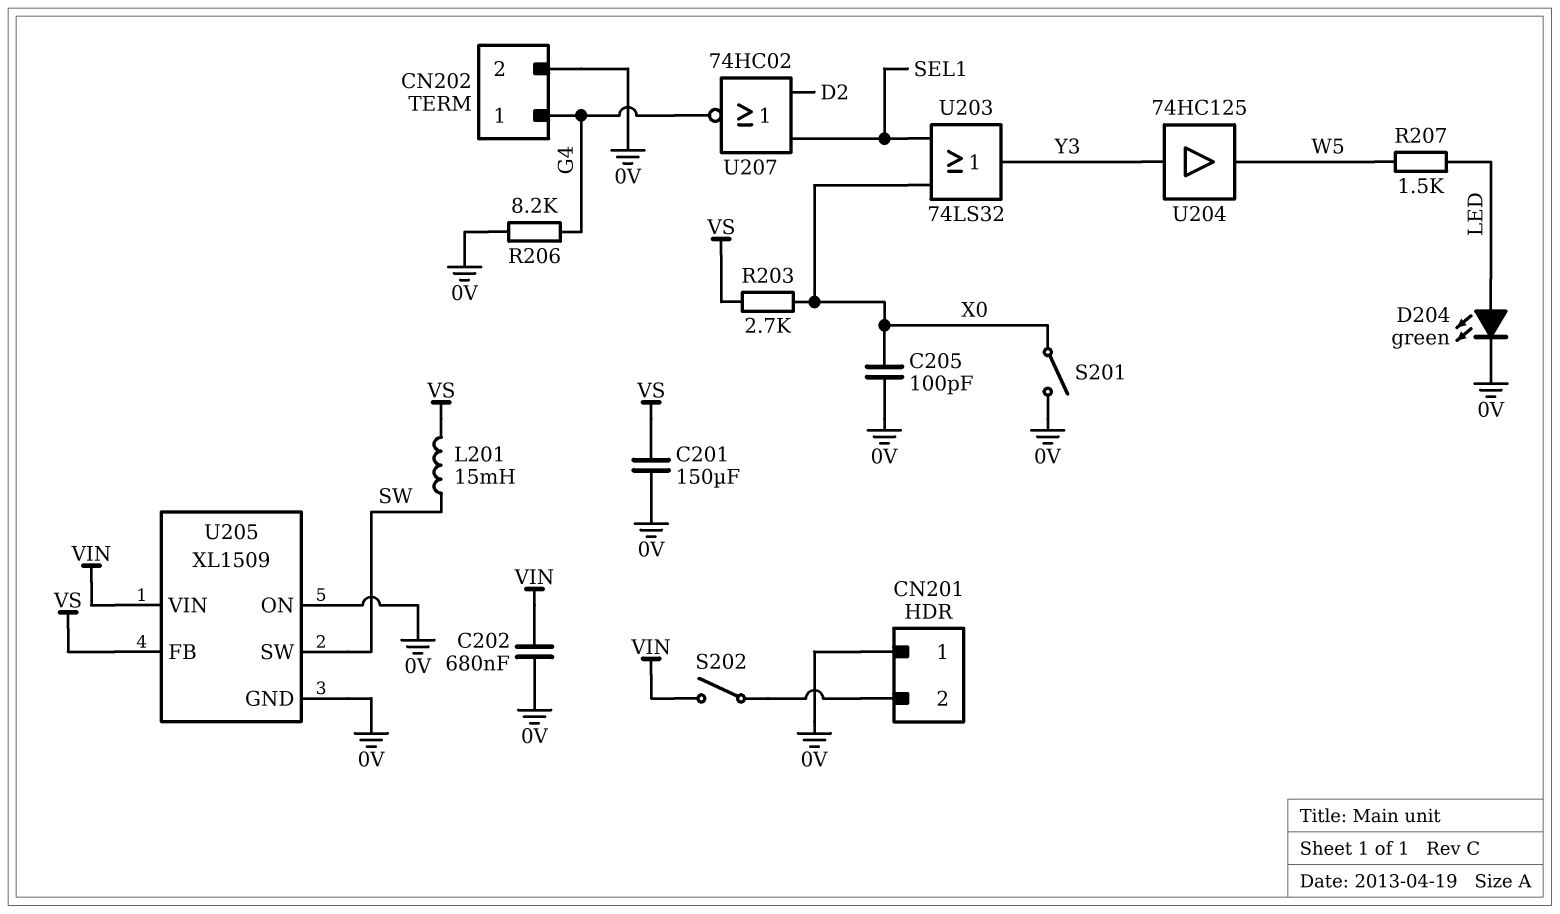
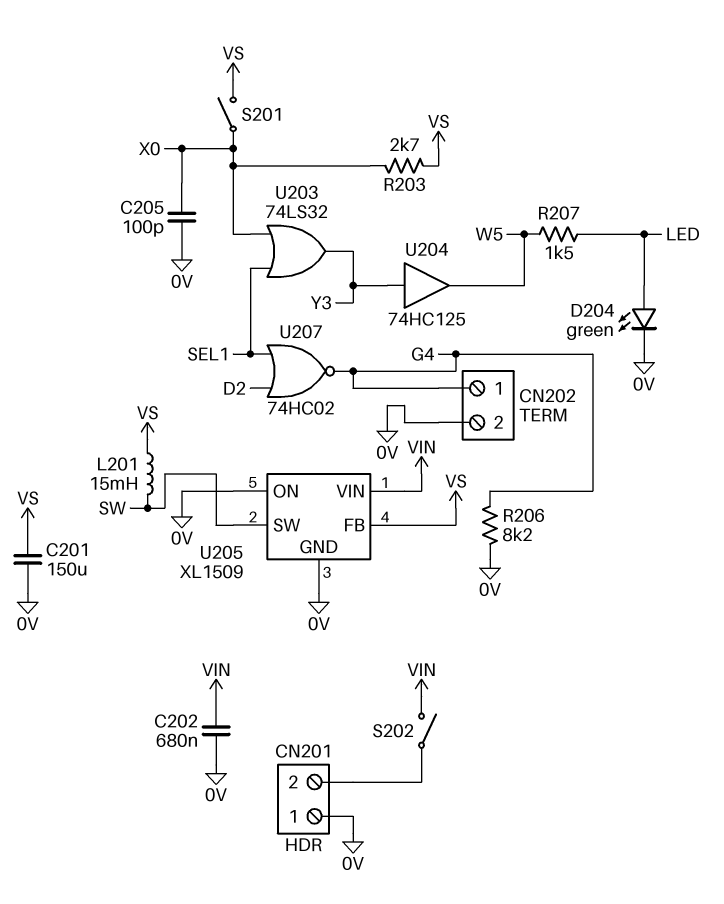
S201: switch (0V, X0) -> switch (VS, X0)

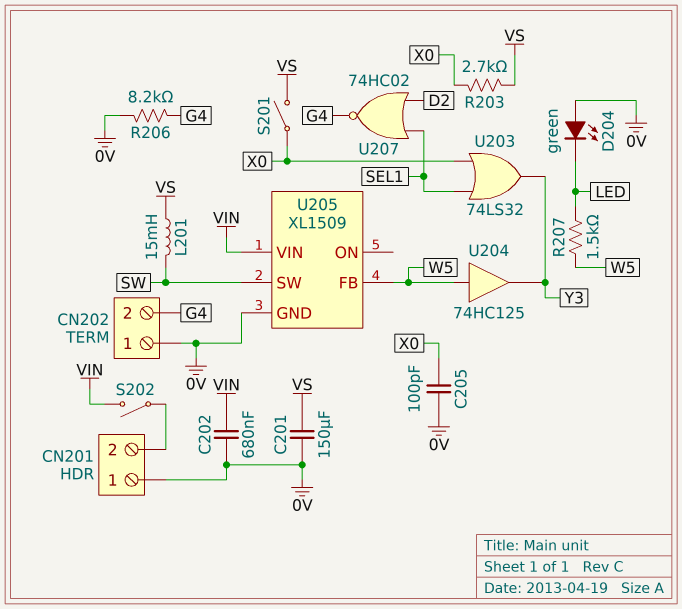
CN202 pin 1: G4 -> 0V
CN202 pin 2: 0V -> G4
D204: LED green (A LED, K 0V) -> LED green (A 0V, K LED)
U204: buffer 74HC125 (in Y3, out W5) -> buffer 74HC125 (in W5, out Y3)
U205 pin FB: VS -> W5
U205 pin ON: 0V -> none

